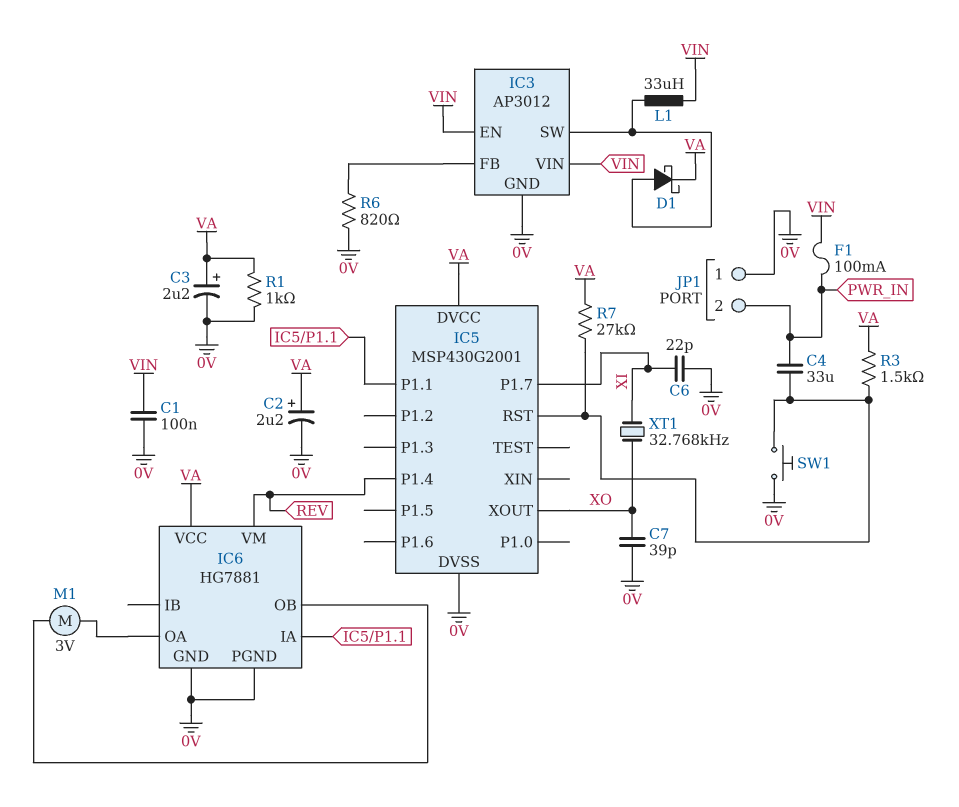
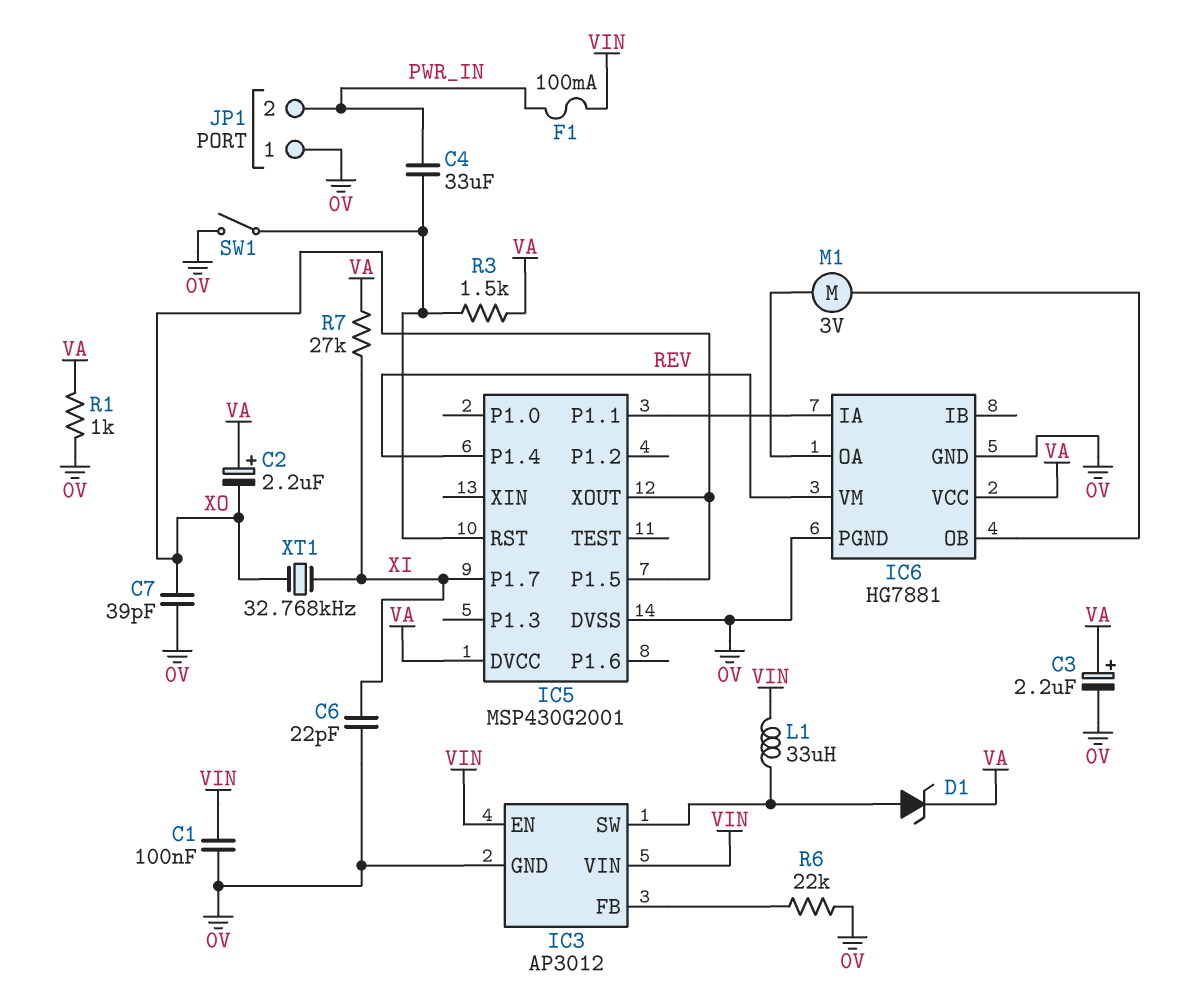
C2: 2.2uF (plus VA, minus 0V) -> 2.2uF (plus VA, minus XO)
D1: schottky (A IC3/SW, K VA) -> zener (A IC3/SW, K VA)
IC5 pin P1.5: none -> XO
R6: 820 (0V, IC3/FB) -> 22k (0V, IC3/FB)
R7: 27k (IC5/RST, VA) -> 27k (VA, XI)
SW1: button (0V, IC5/RST) -> switch (0V, IC5/RST)

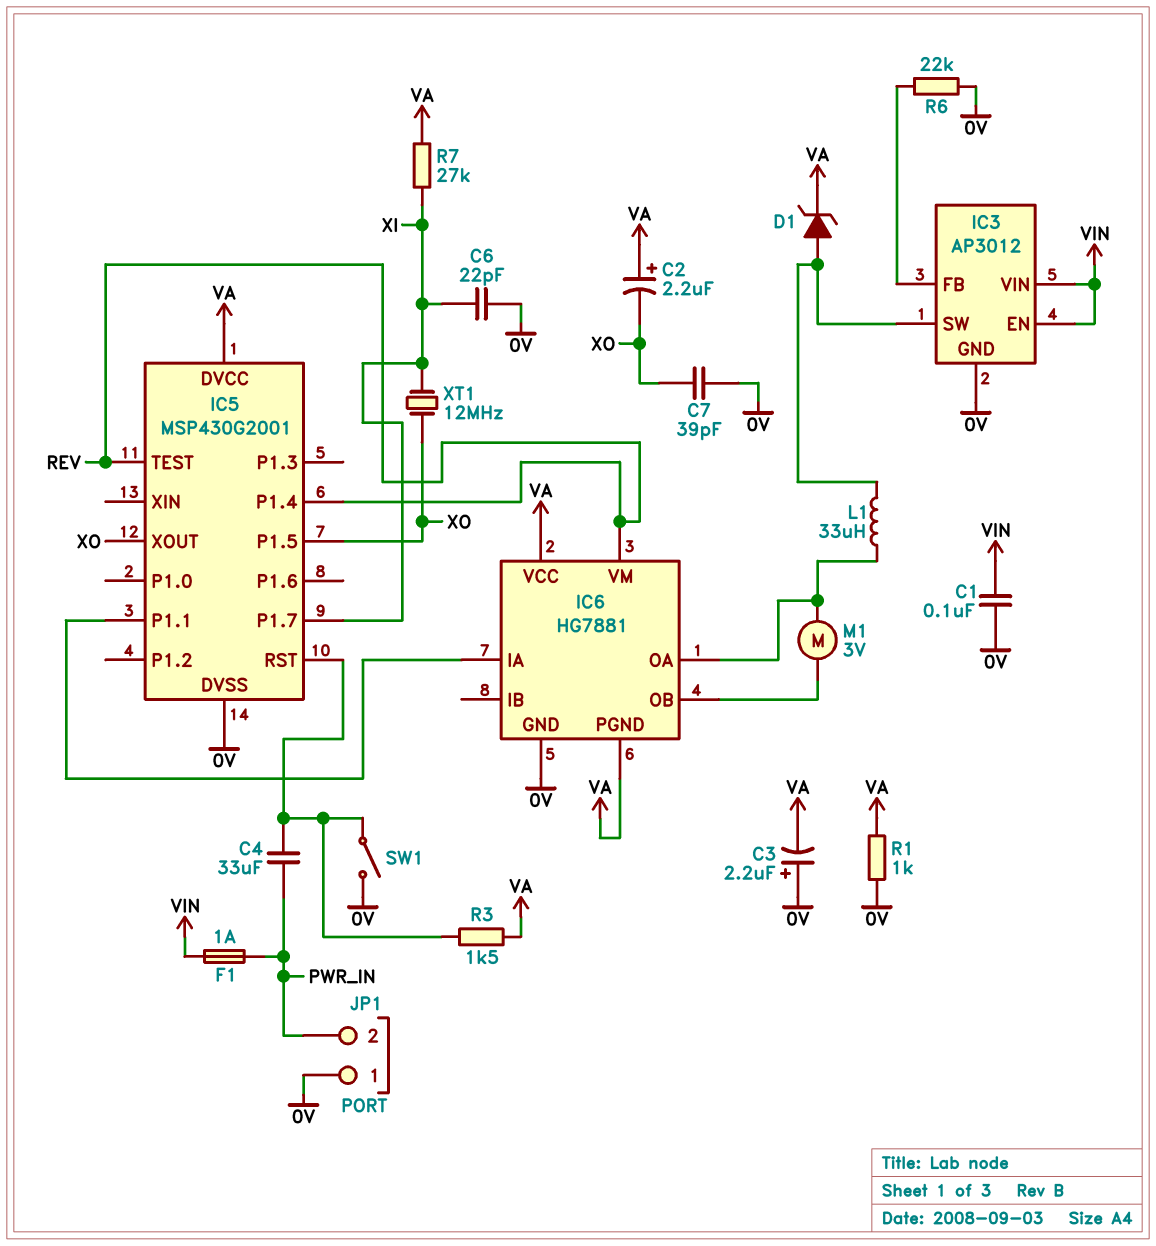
C3: 2.2uF (plus VA, minus 0V) -> 2.2uF (plus 0V, minus VA)
F1: 100mA (PWR_IN, VIN) -> 1A (PWR_IN, VIN)
IC5 pin TEST: none -> REV
IC6 pin PGND: 0V -> VA
L1: 33uH (IC3/SW, VIN) -> 33uH (IC3/SW, IC6/OA)
XT1: 32.768kHz (XI, XO) -> 12MHz (XI, XO)

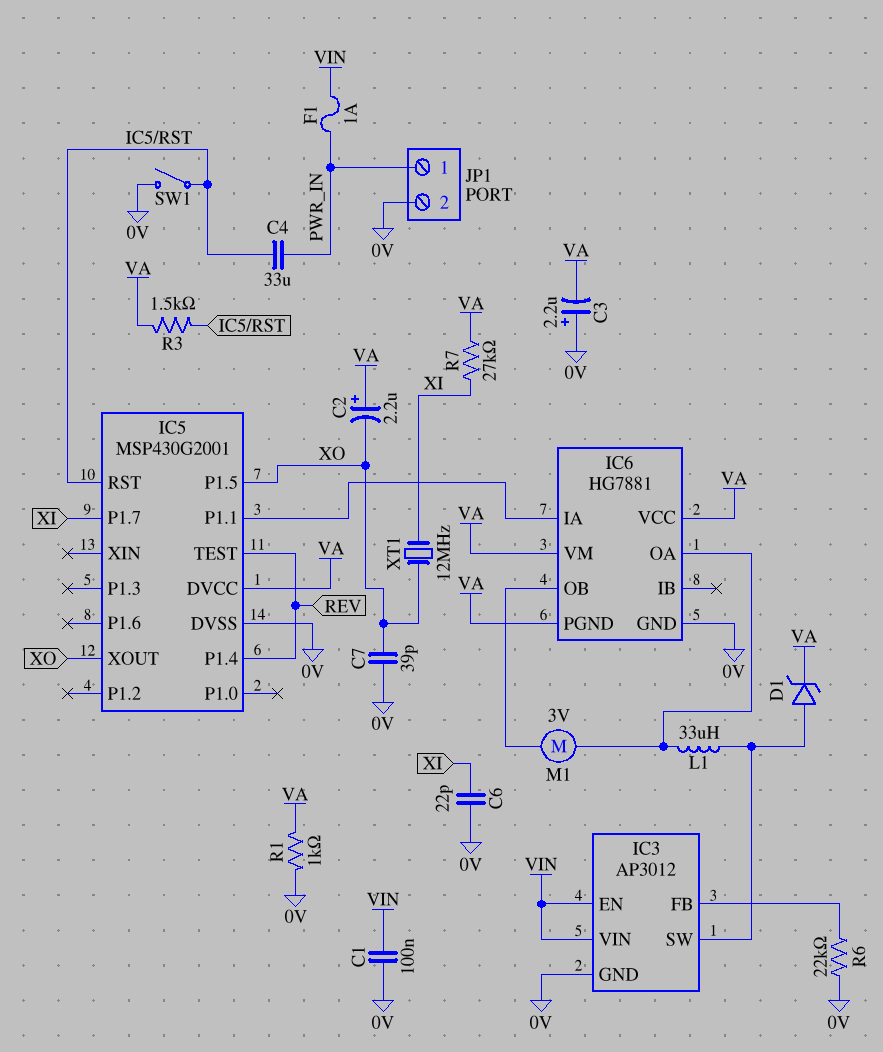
IC6 pin VM: REV -> VA
JP1 pin 1: 0V -> PWR_IN
JP1 pin 2: PWR_IN -> 0V

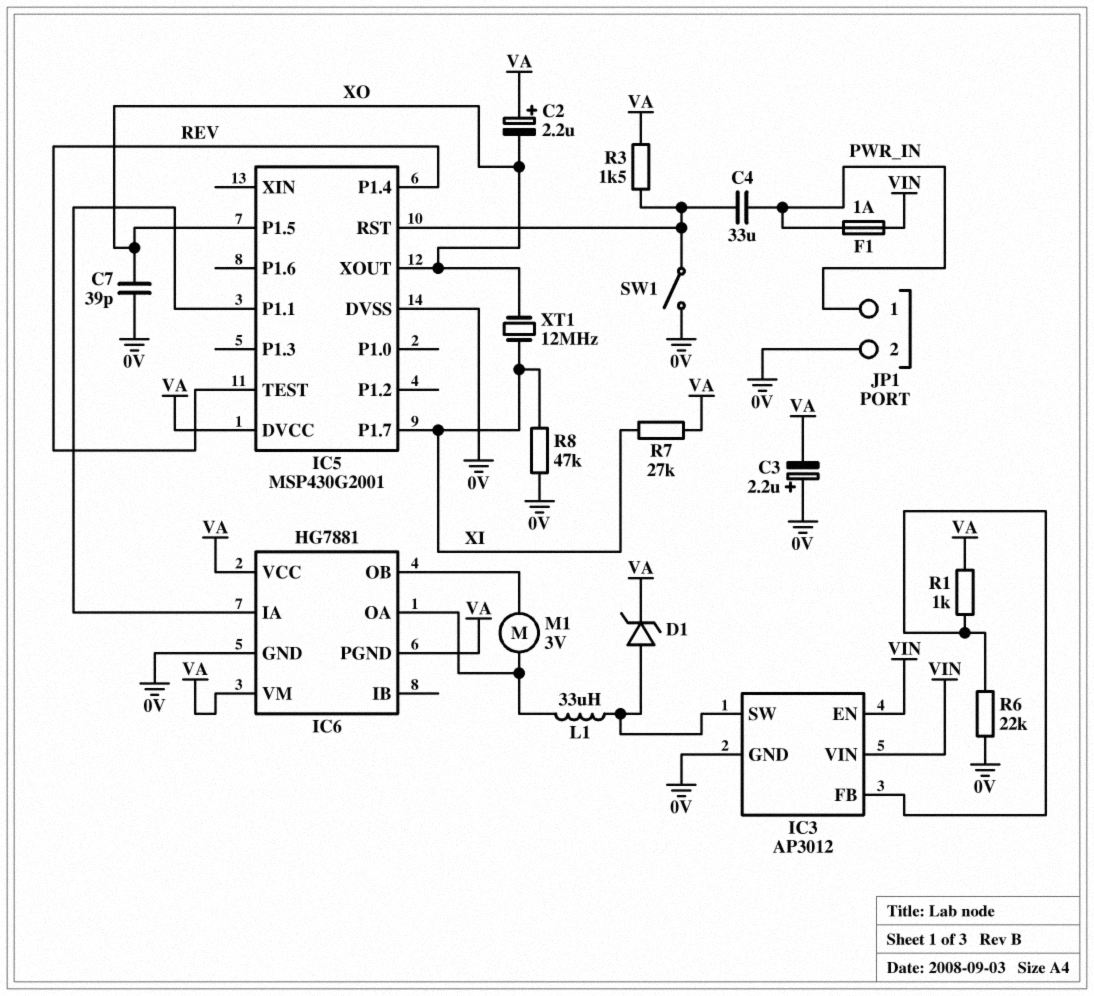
C1: 100nF (0V, VIN) -> none
C6: 22pF (0V, XI) -> none
R1: 1k (0V, VA) -> 1k (IC3/FB, VA)
R8: none -> 47k (0V, XI)

